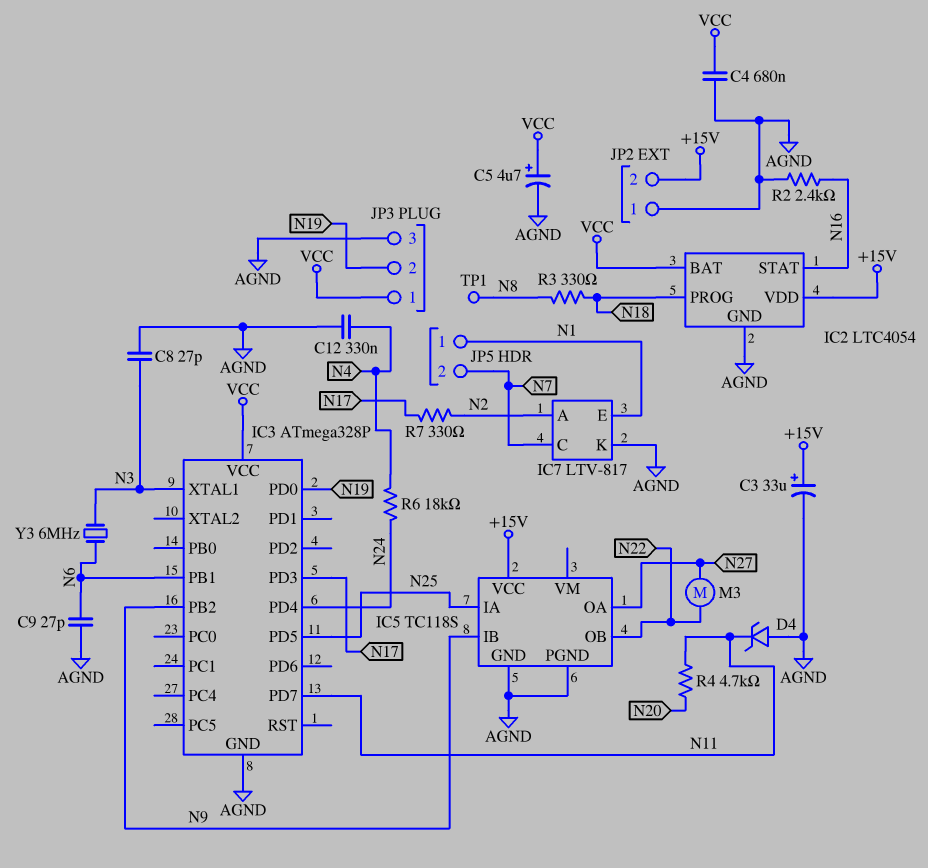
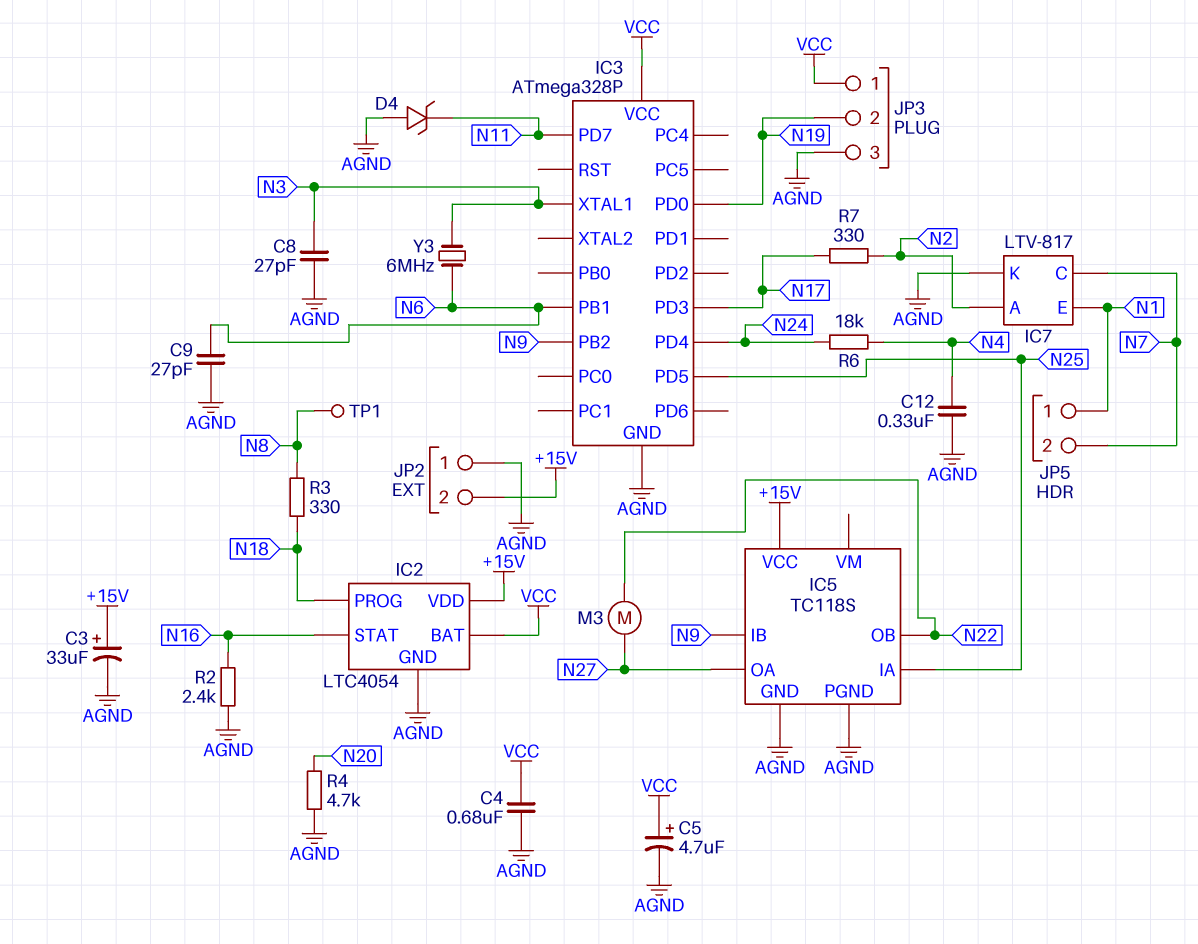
R4: 4.7k (N11, N20) -> 4.7k (AGND, N20)

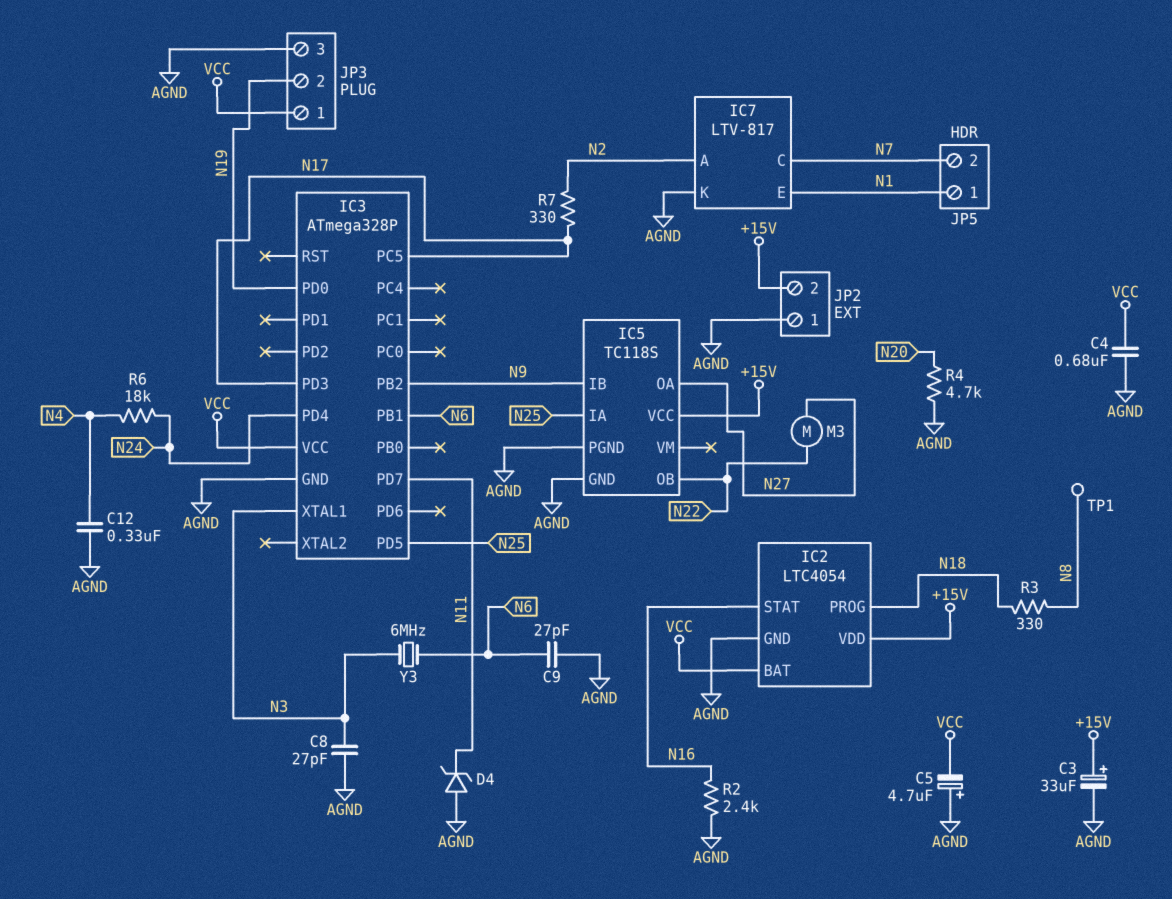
C5: 4.7uF (plus VCC, minus AGND) -> 4.7uF (plus AGND, minus VCC)
IC3 pin PC5: none -> N17

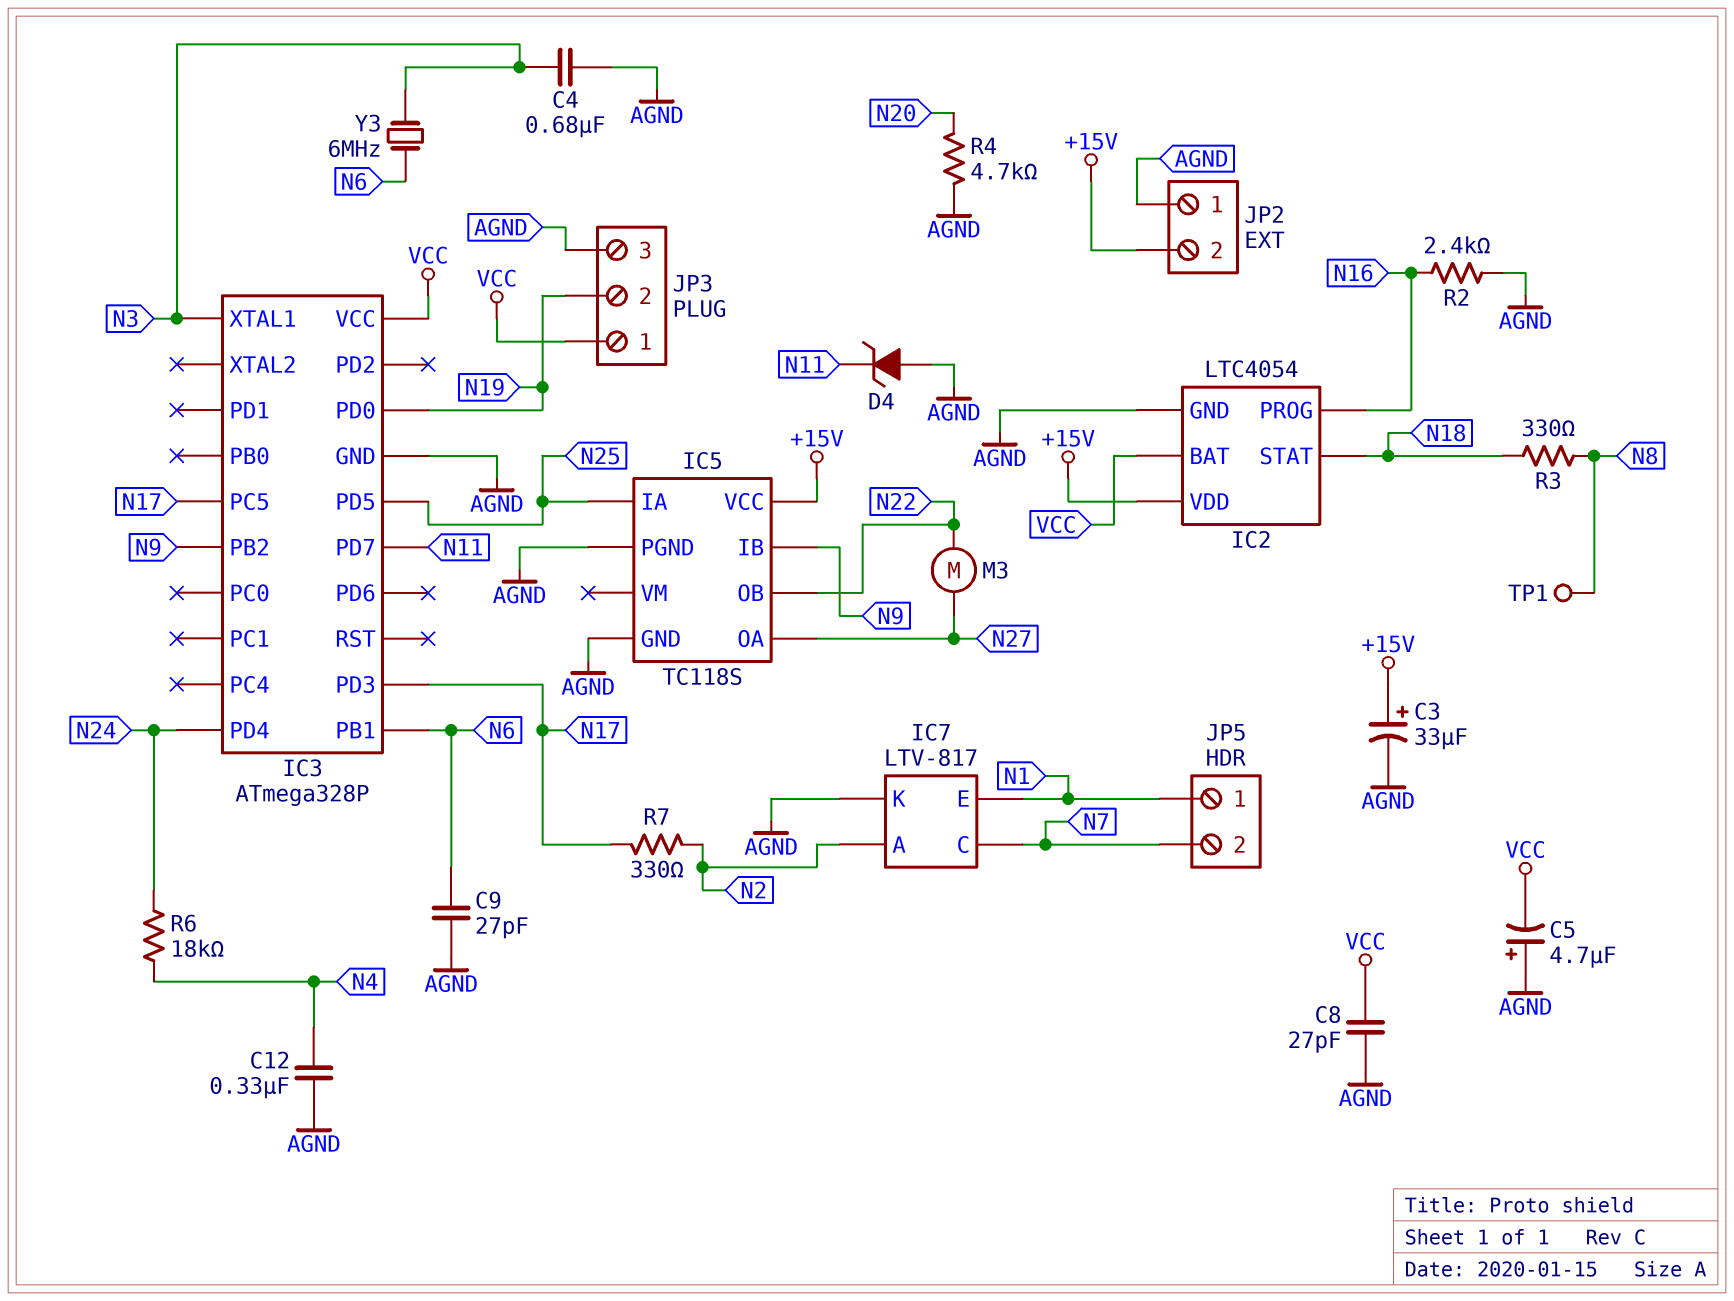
C4: 680nF (AGND, VCC) -> 680nF (AGND, N3)
C8: 27pF (AGND, N3) -> 27pF (AGND, VCC)
IC2 pin PROG: N18 -> N16
IC2 pin STAT: N16 -> N18

